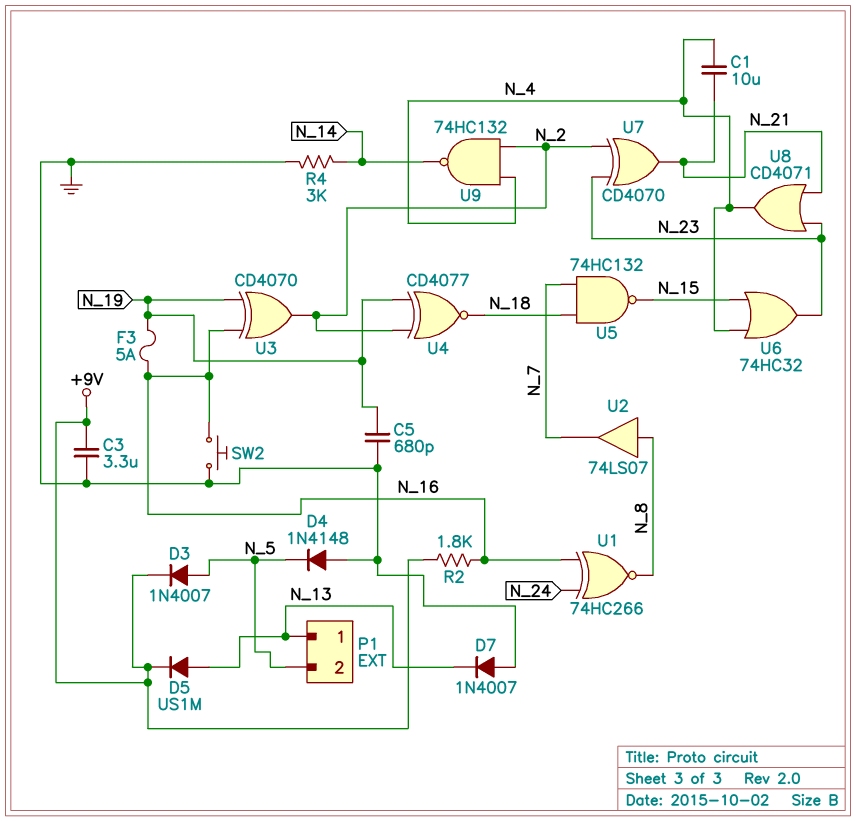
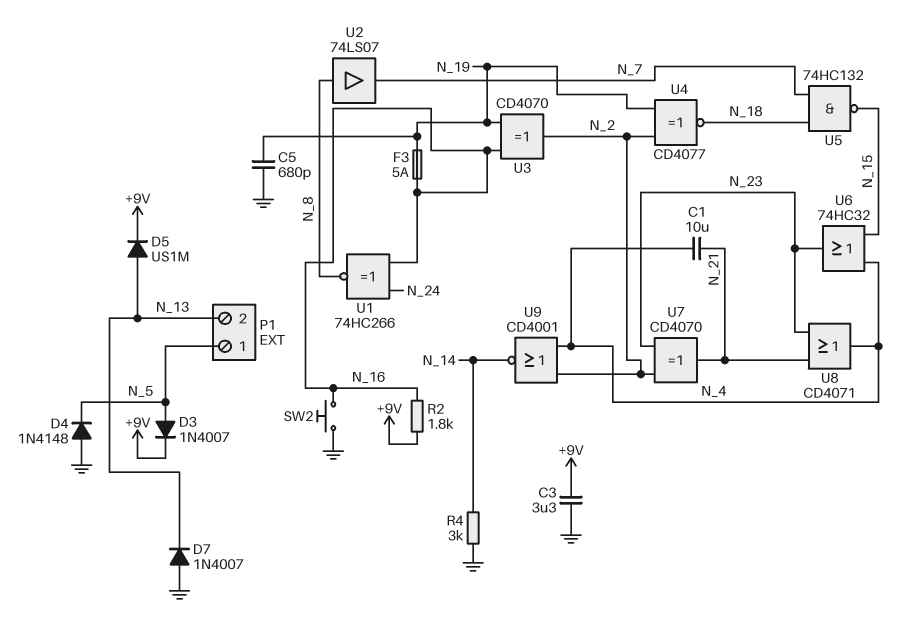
P1 pin 1: N_13 -> N_5
P1 pin 2: N_5 -> N_13
U9: NAND 74HC132 (in N_2, in N_4, out N_14) -> NOR CD4001 (in N_2, in N_4, out N_14)

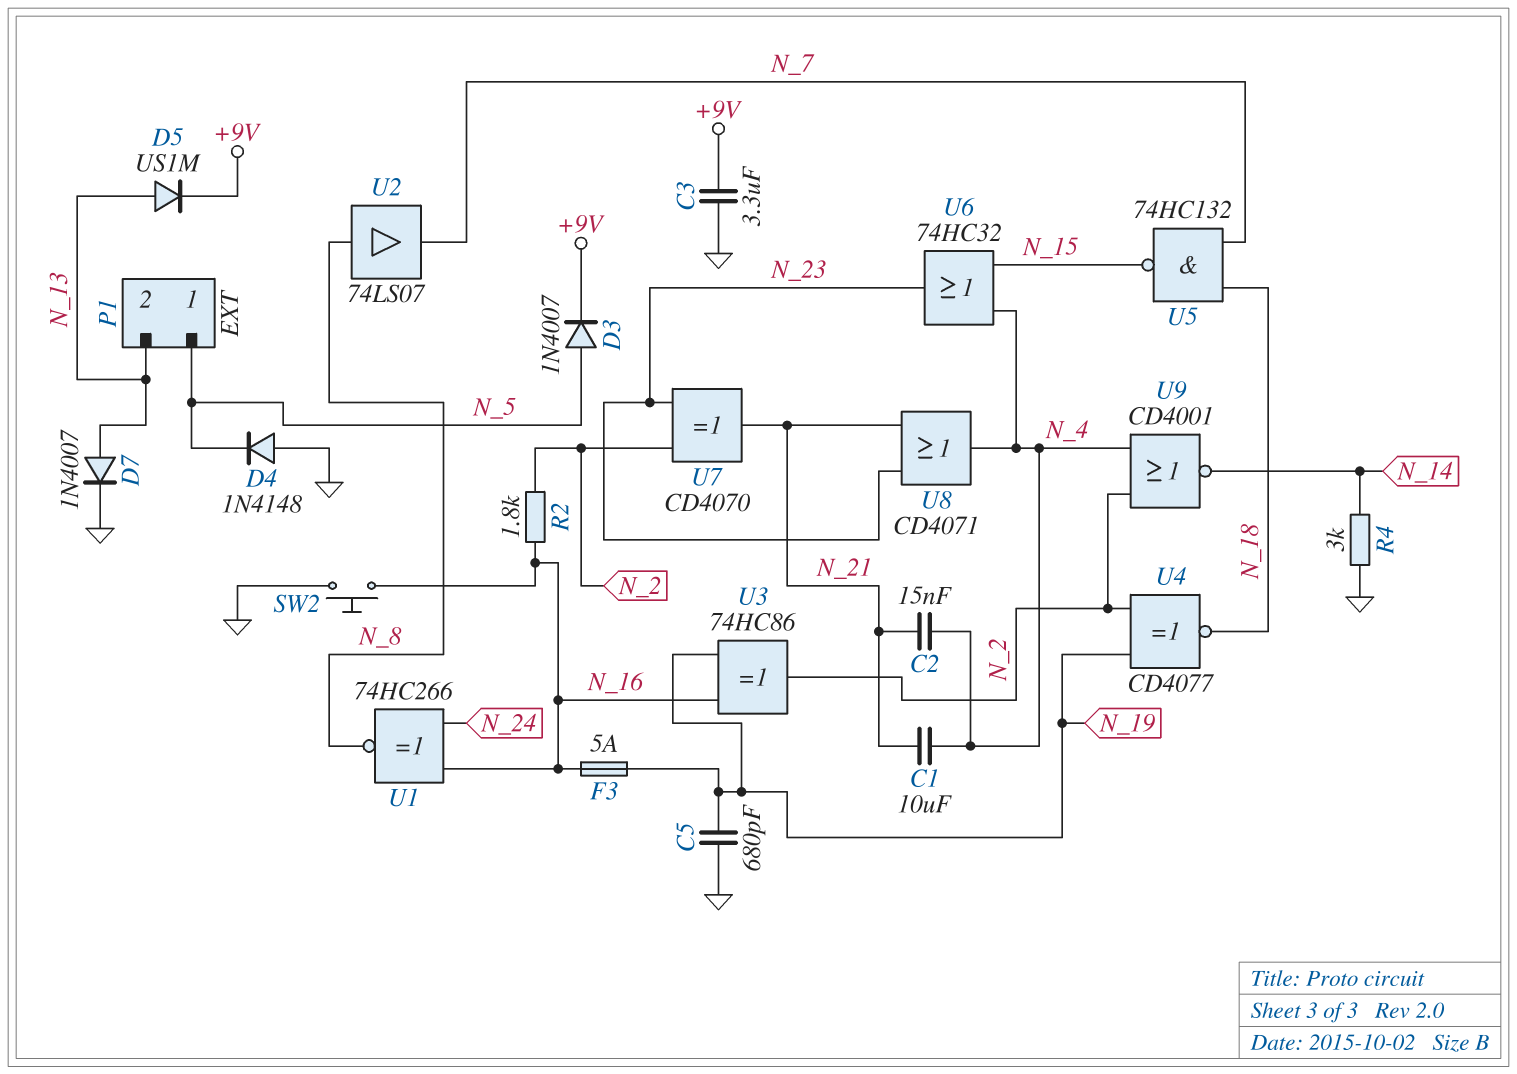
C2: none -> 15nF (N_4, N_21)
D7: diode 1N4007 (A GND, K N_13) -> diode 1N4007 (A N_13, K GND)
R2: 1.8k (+9V, N_16) -> 1.8k (N_2, N_16)
U3: XOR CD4070 (in N_16, in N_19, out N_2) -> XOR 74HC86 (in N_16, in N_19, out N_2)

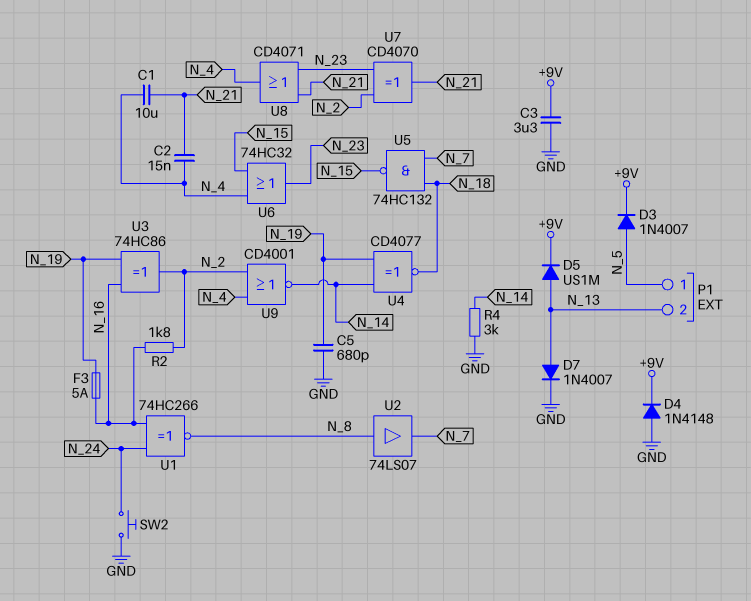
D4: diode 1N4148 (A GND, K N_5) -> diode 1N4148 (A GND, K +9V)
SW2: button (GND, N_16) -> button (GND, N_24)
U4: XNOR CD4077 (in N_2, in N_19, out N_18) -> XNOR CD4077 (in N_14, in N_19, out N_18)

